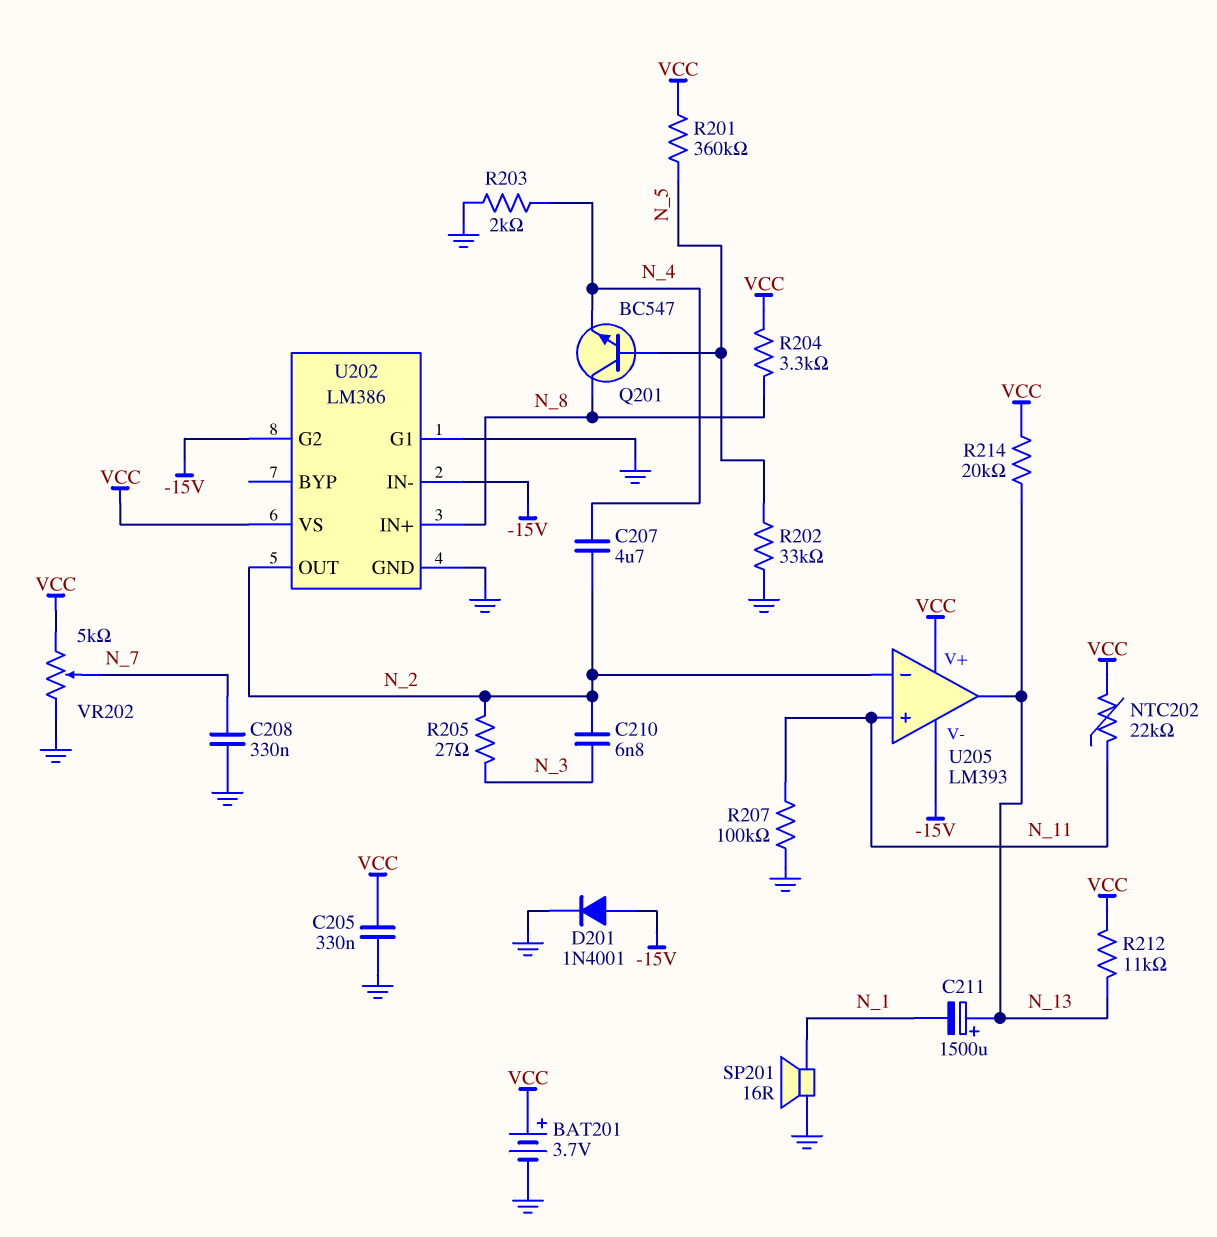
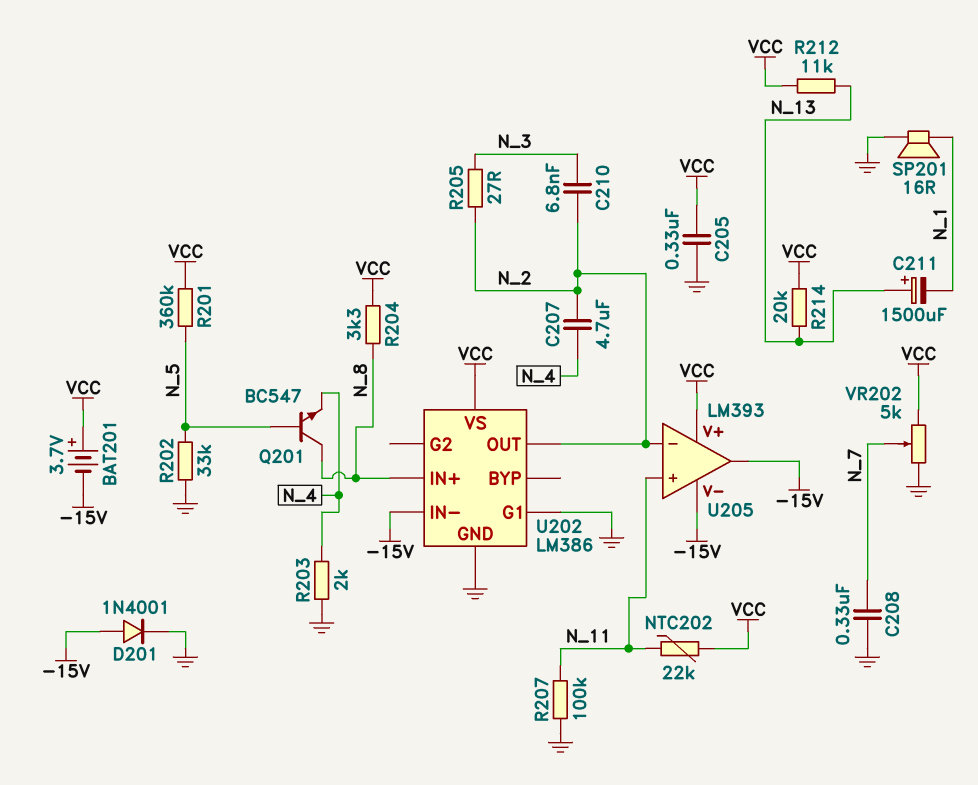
BAT201: 3.7V (plus VCC, minus GND) -> 3.7V (plus VCC, minus -15V)
U202 pin G2: -15V -> none
U205 pin out: N_13 -> -15V

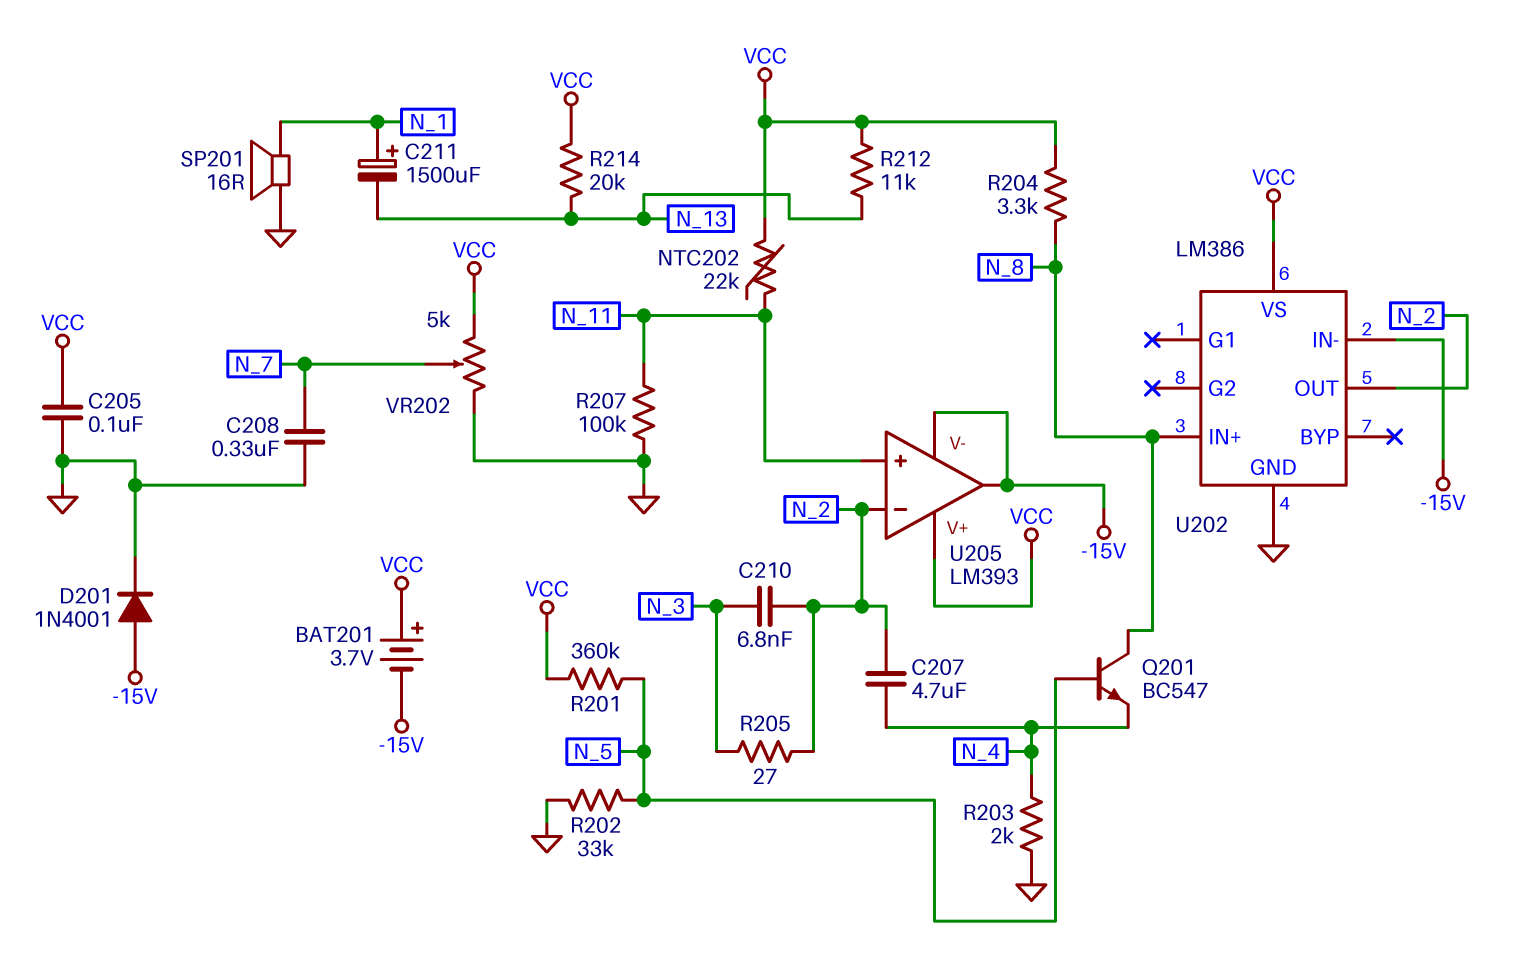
C205: 330nF (GND, VCC) -> 100nF (GND, VCC)
C211: 1500uF (plus N_13, minus N_1) -> 1500uF (plus N_1, minus N_13)
U202 pin G1: GND -> none

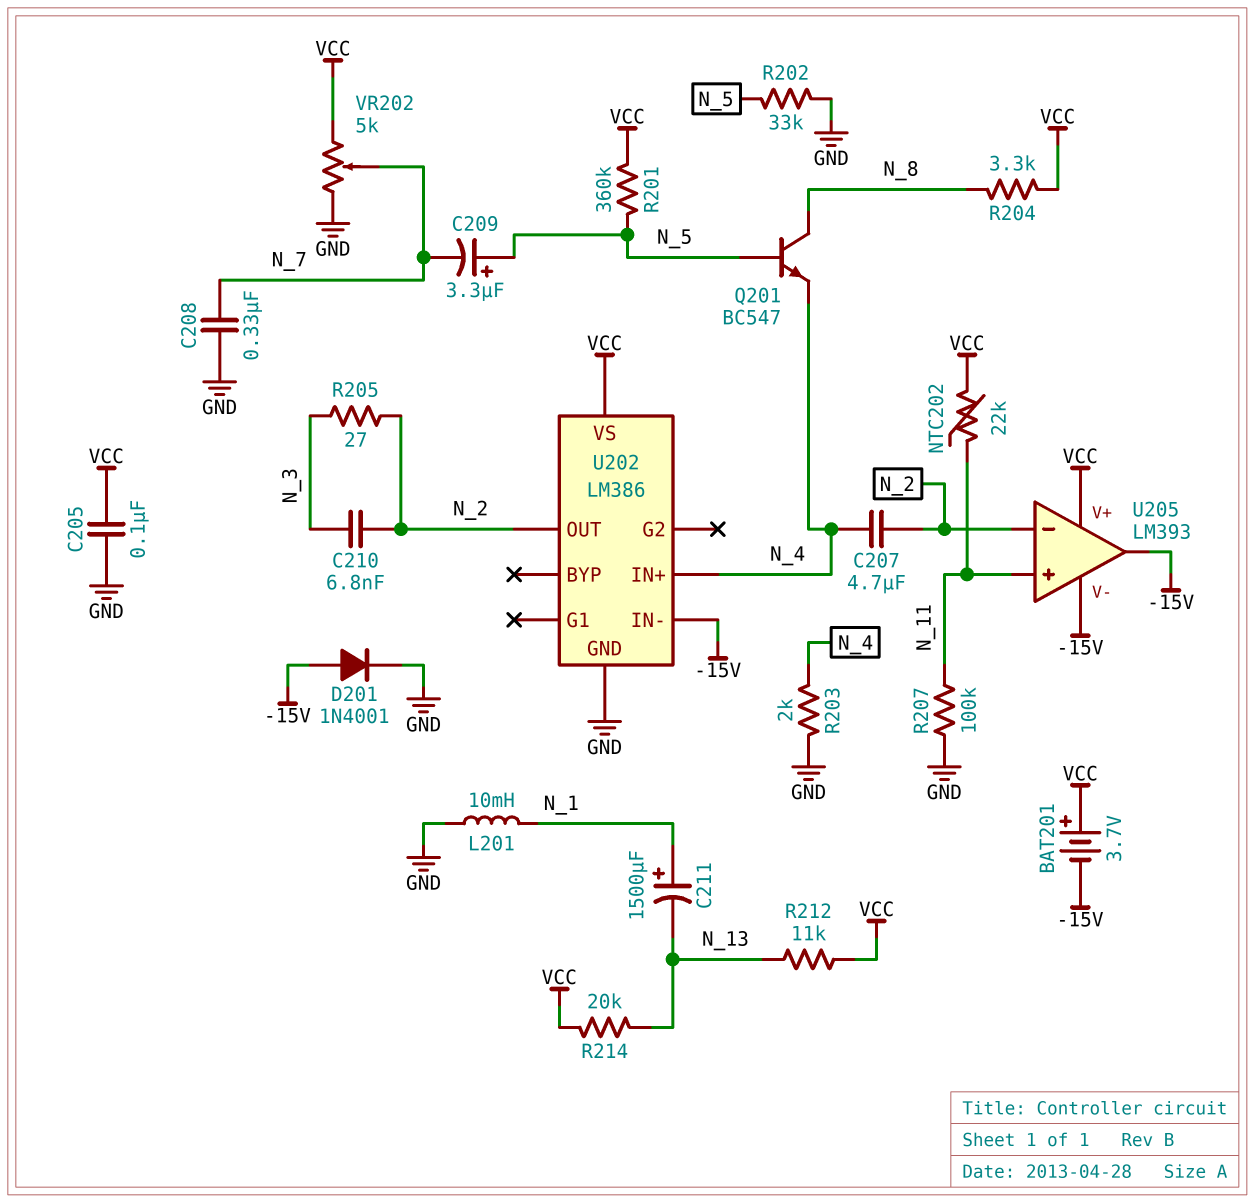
C209: none -> 3.3uF (plus N_5, minus N_7)
L201: none -> 10mH (GND, N_1)
SP201: speaker 16R (GND, N_1) -> none
U202 pin IN+: N_8 -> N_4

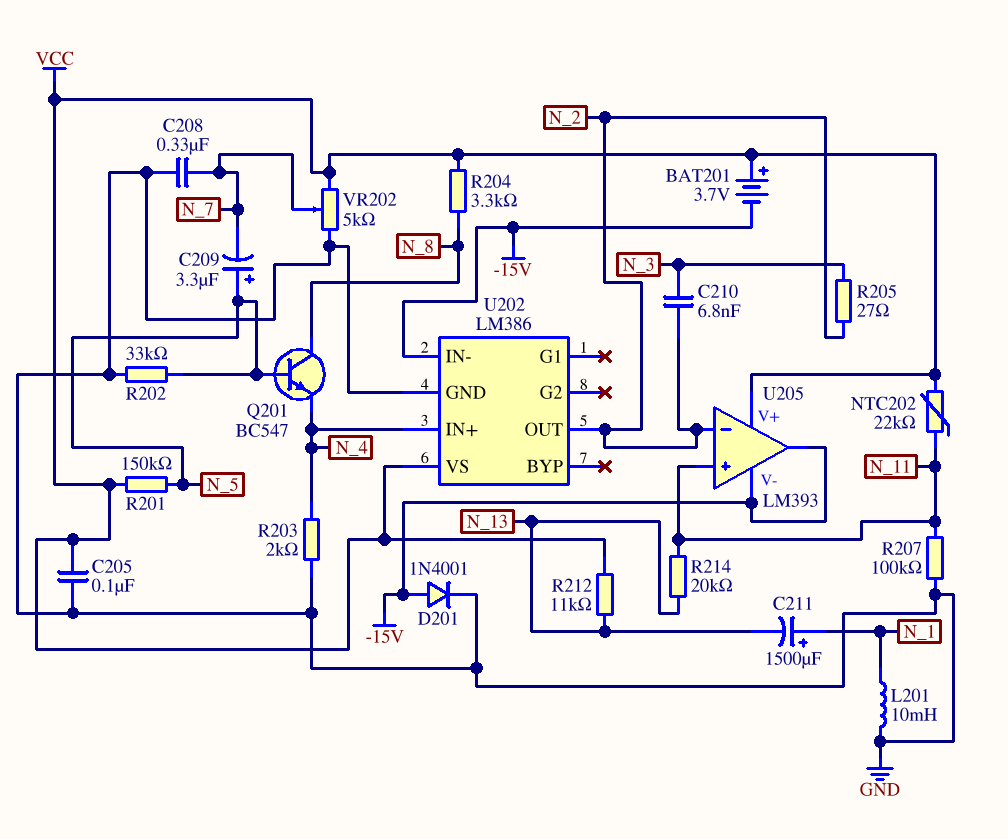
C207: 4.7uF (N_2, N_4) -> none
R201: 360k (N_5, VCC) -> 150k (N_5, VCC)
R214: 20k (N_13, VCC) -> 20k (N_11, N_13)

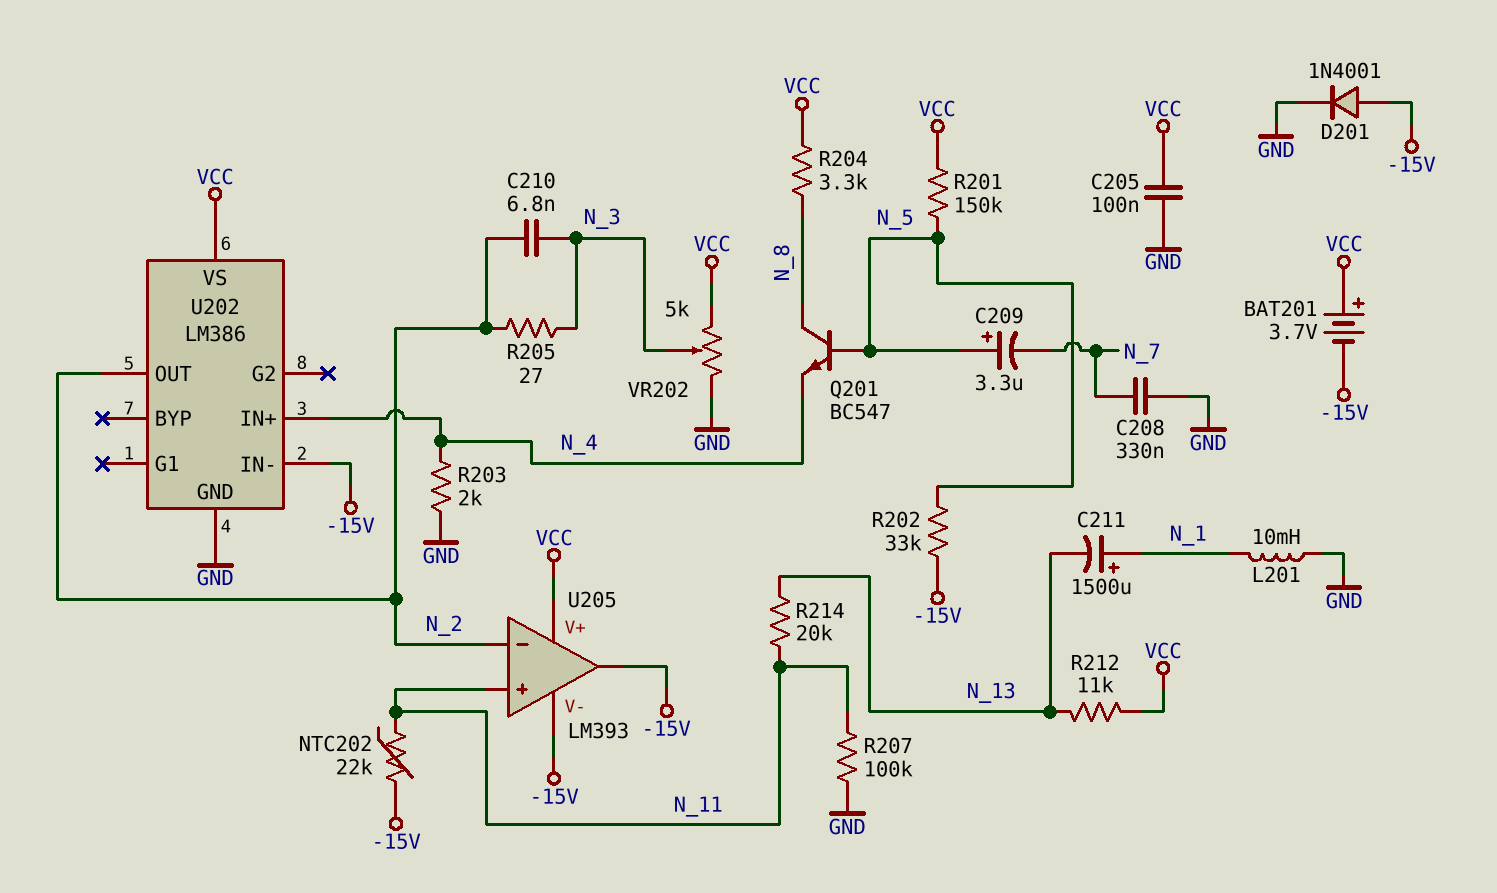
NTC202: 22k (N_11, VCC) -> 22k (-15V, N_11)
R202: 33k (GND, N_5) -> 33k (-15V, N_5)
VR202: 5k (GND, VCC, wiper N_7) -> 5k (GND, VCC, wiper N_3)

